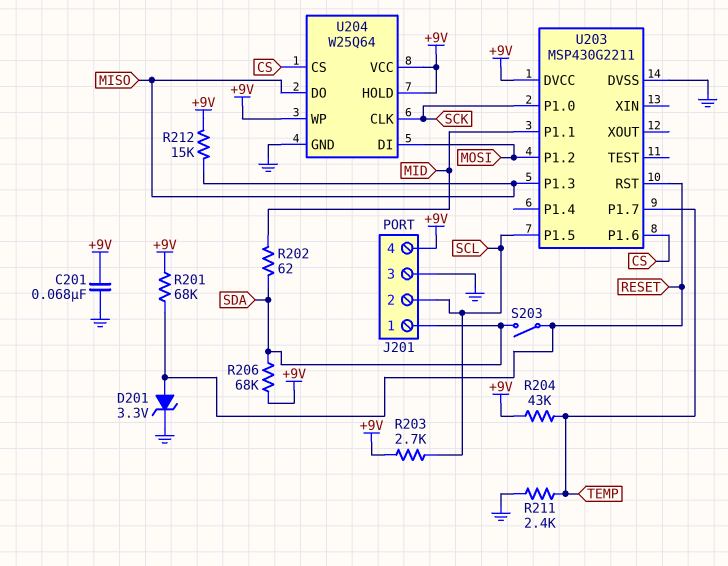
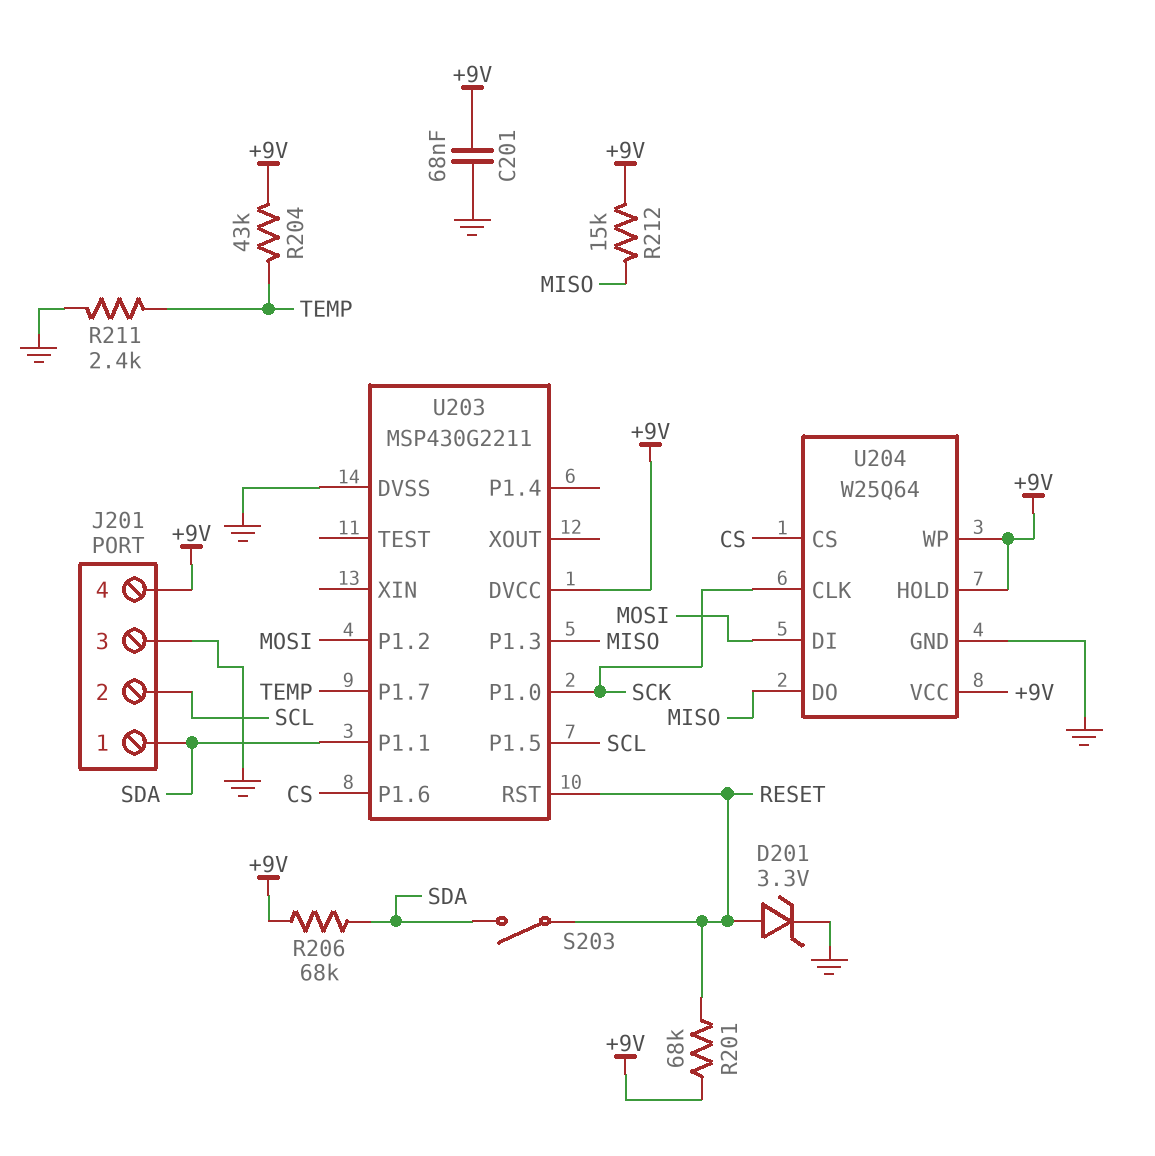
R202: 62 (MID, SDA) -> none
R203: 2.7k (+9V, SCL) -> none
U203 pin P1.1: MID -> SDA

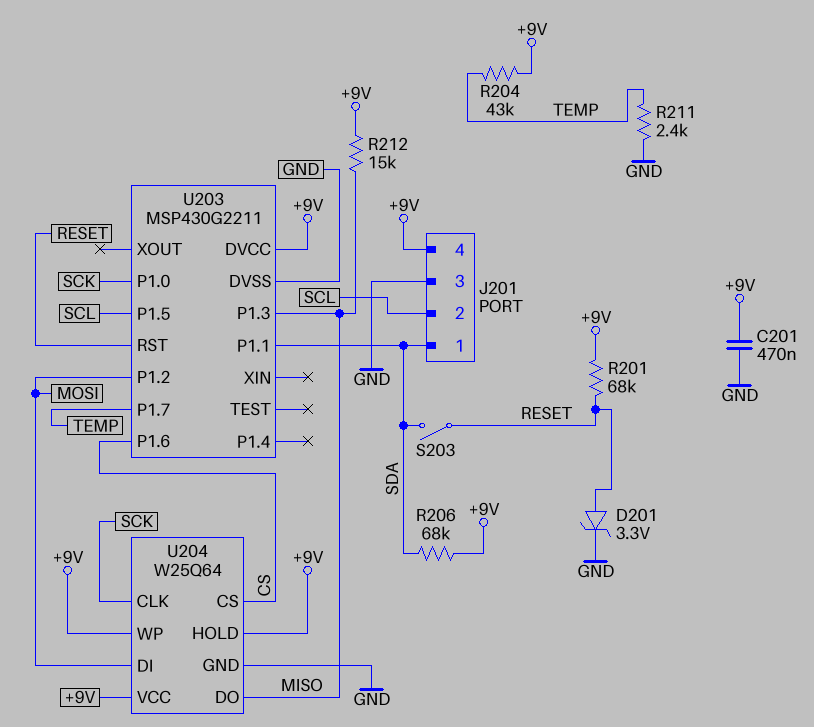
C201: 68nF (+9V, GND) -> 470nF (+9V, GND)

